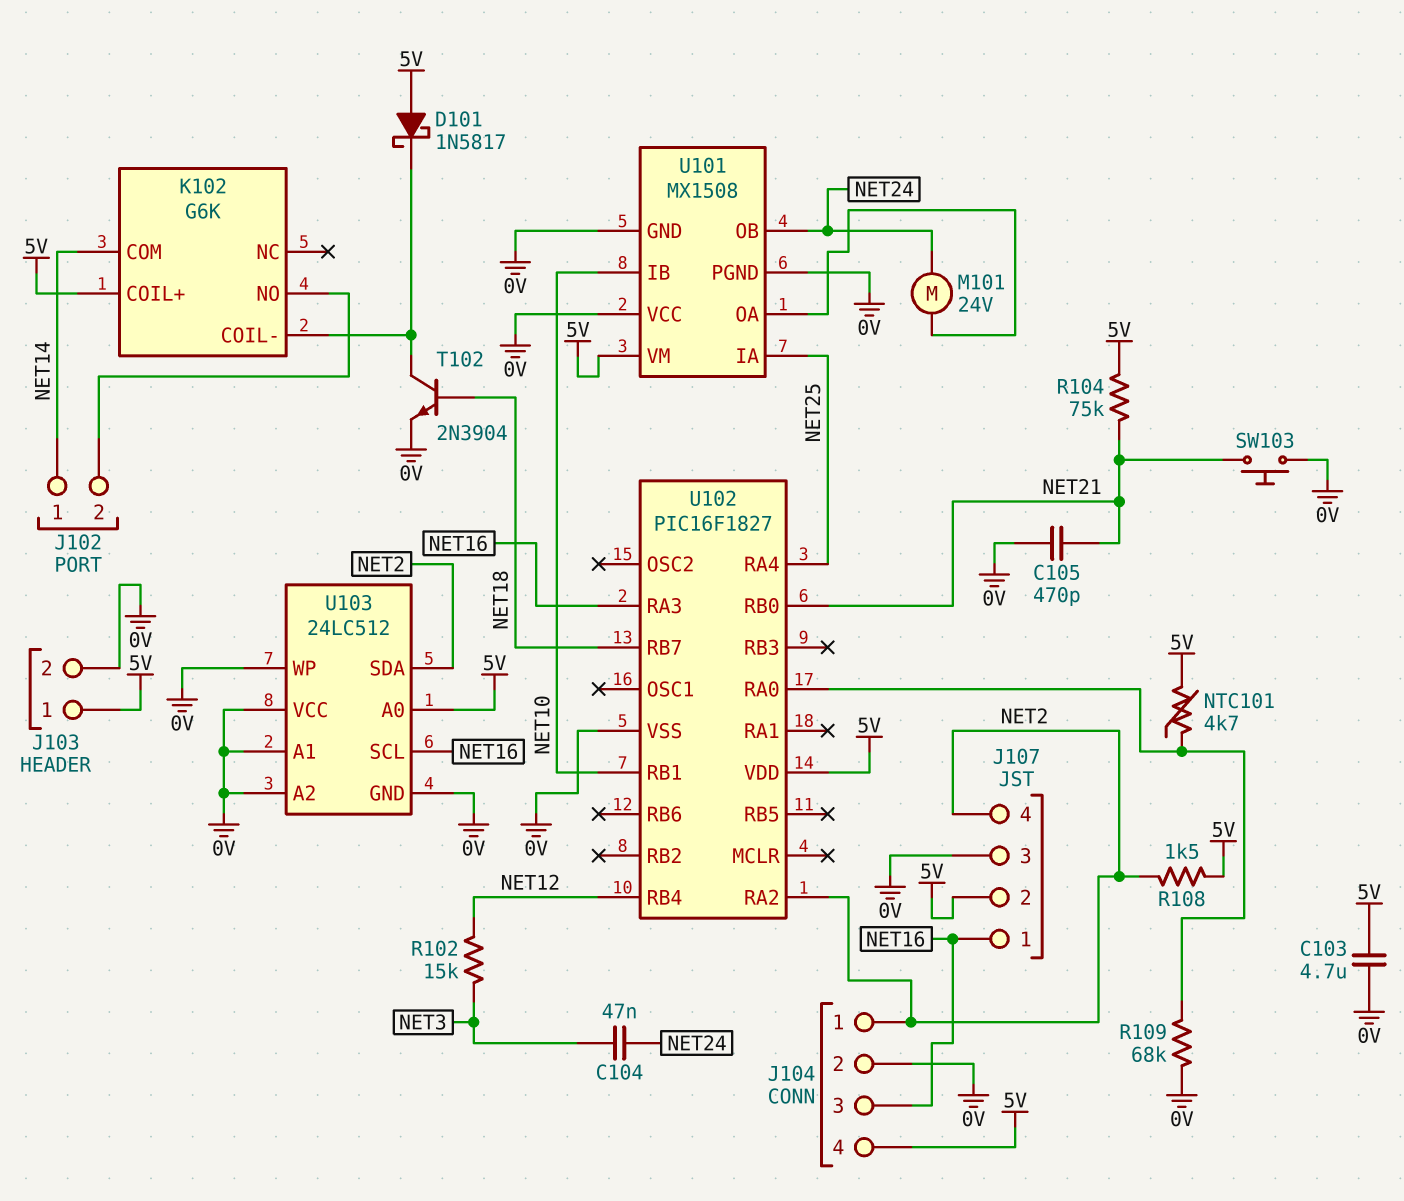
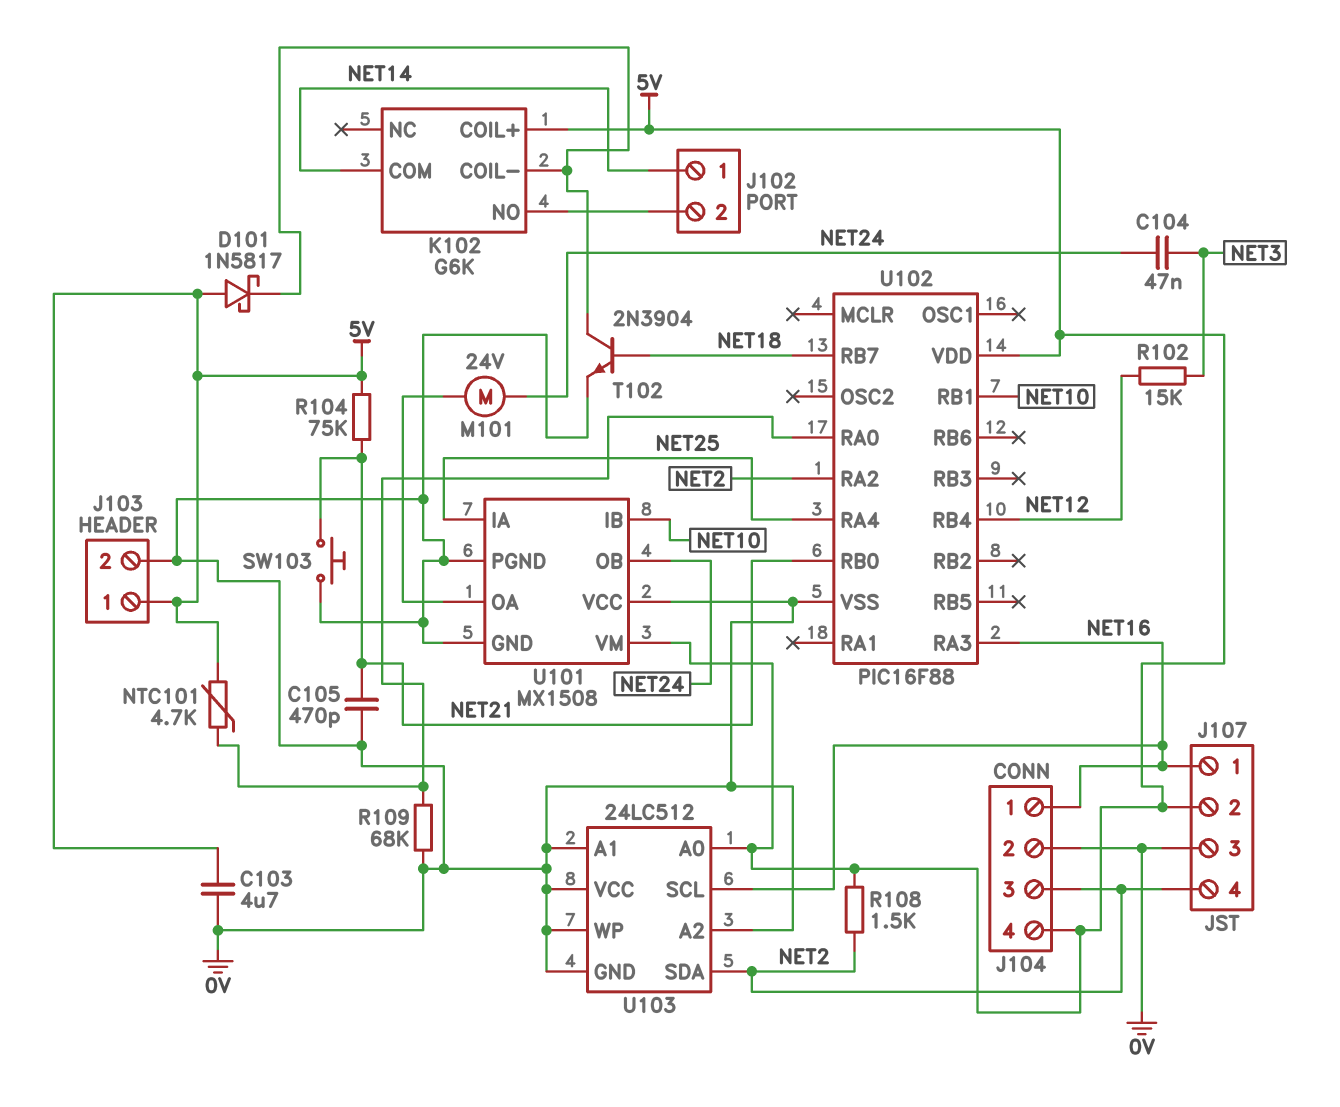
J104 pin 1: NET2 -> NET16
J104 pin 3: NET16 -> NET2
U102: PIC16F1827 -> PIC16F88

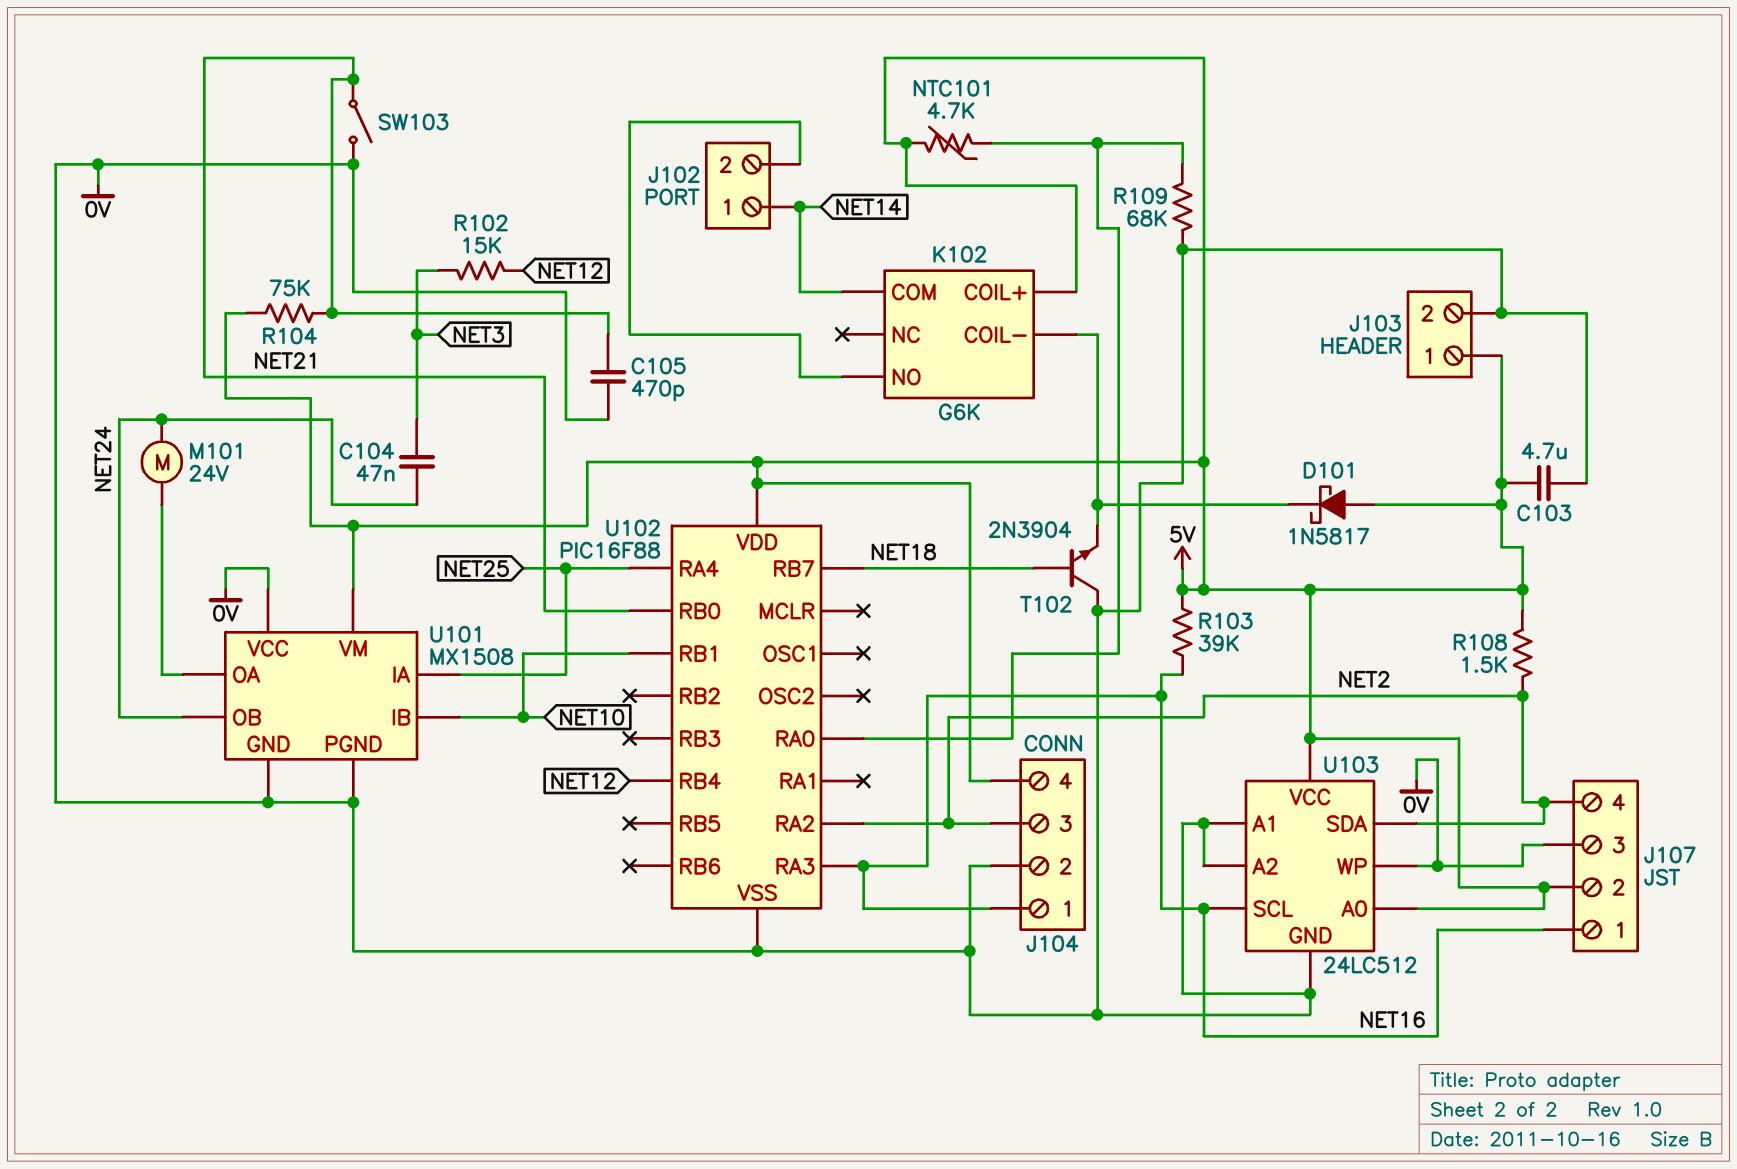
R103: none -> 39k (5V, NET16)
SW103: button (0V, NET21) -> switch (0V, NET21)
T102: NPN 2N3904 (B NET18, C K102/COIL-, E 0V) -> NPN 2N3904 (B NET18, C 0V, E K102/COIL-)
U103 pin VCC: 0V -> 5V

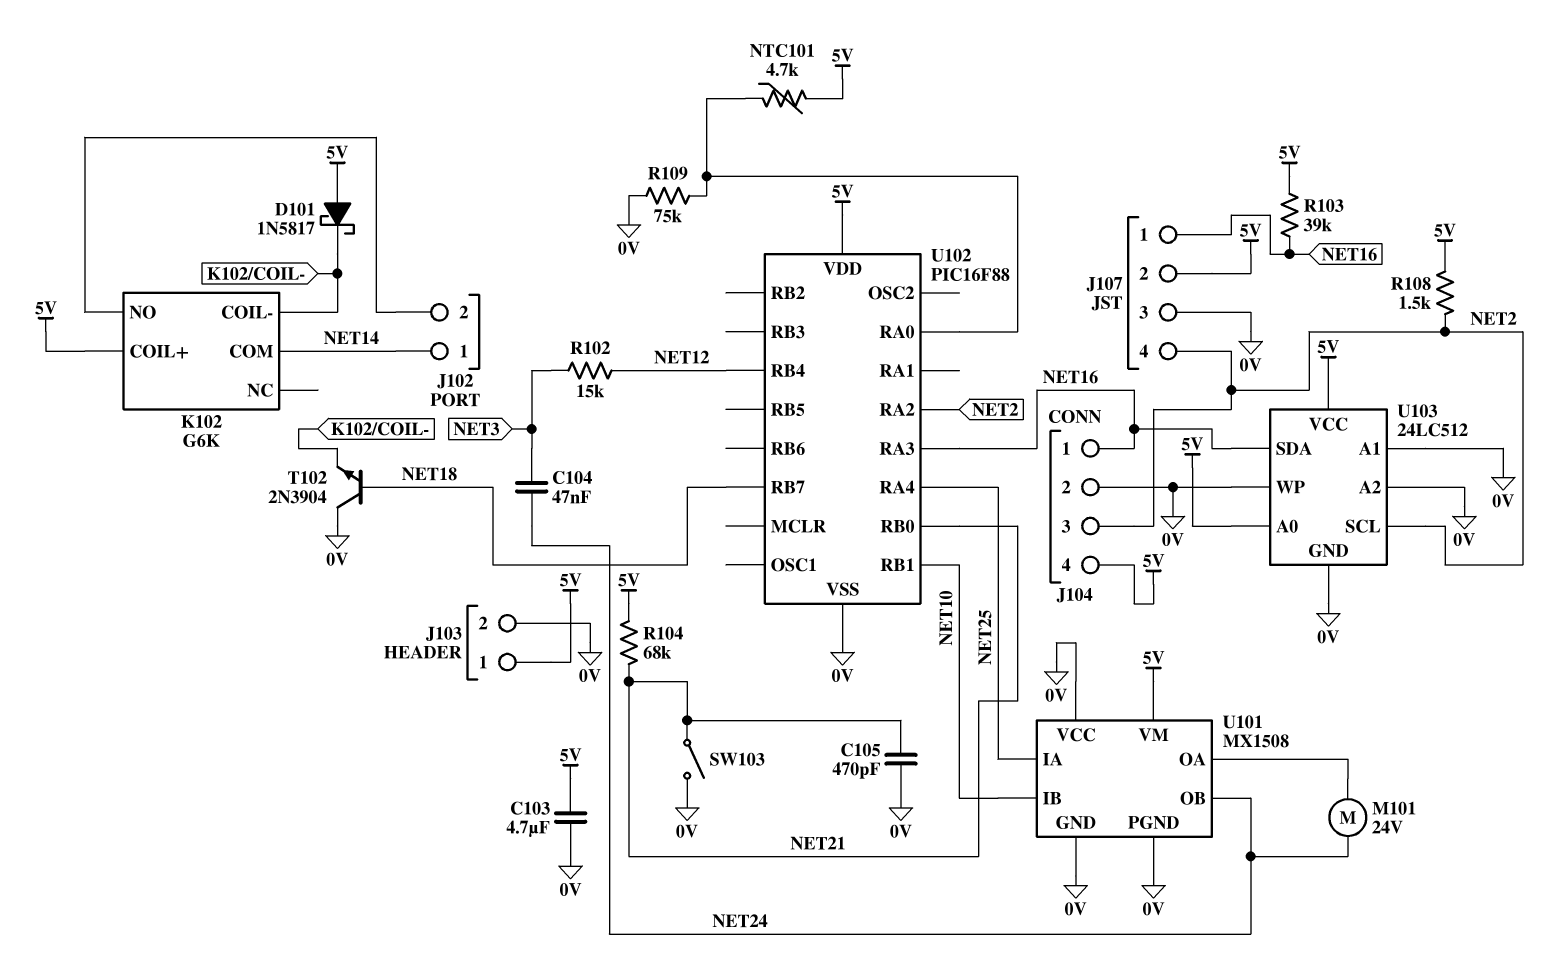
R104: 75k (5V, NET21) -> 68k (5V, NET21)
R109: 68k (0V, U102/RA0) -> 75k (0V, U102/RA0)
U103 pin SCL: NET16 -> NET2
U103 pin SDA: NET2 -> NET16

